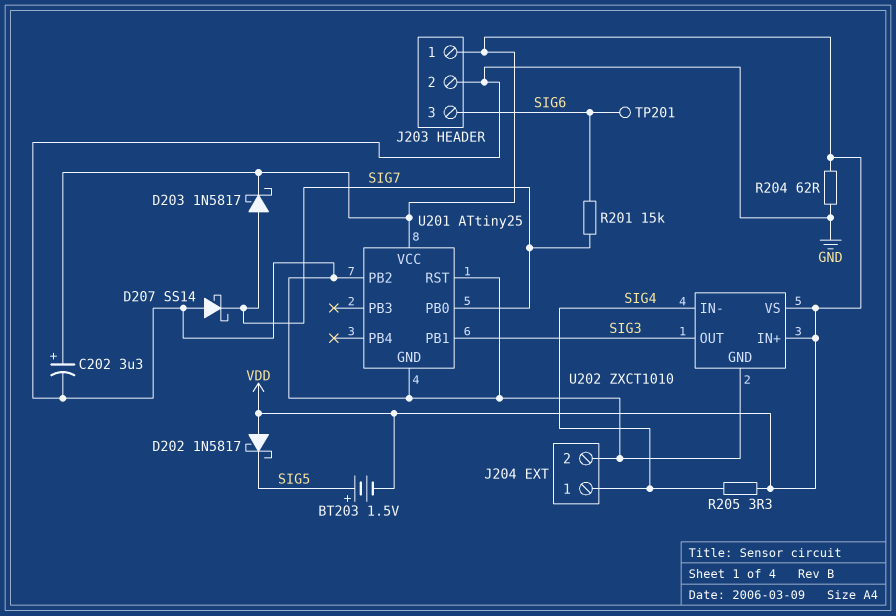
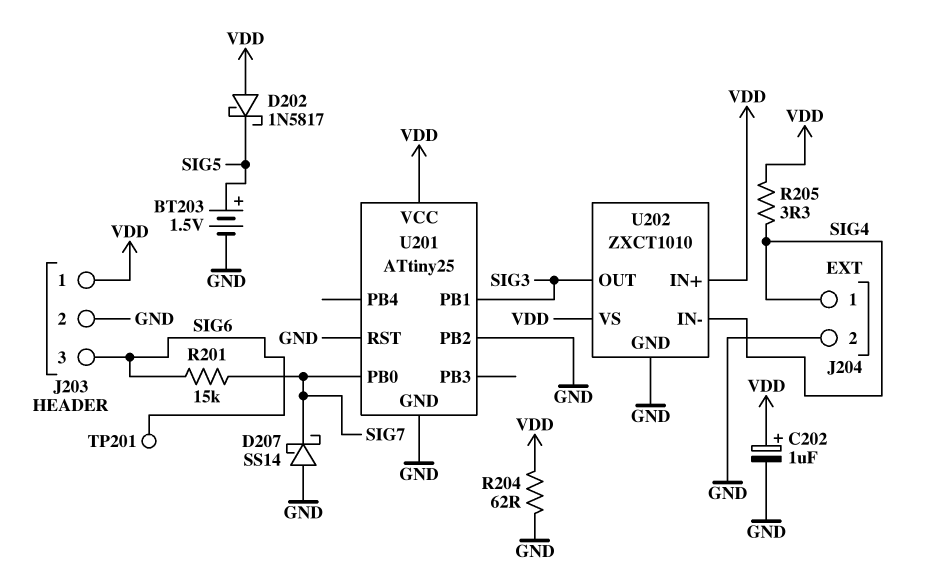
BT203: 1.5V (plus SIG5, minus VDD) -> 1.5V (plus SIG5, minus GND)
C202: 3.3uF (plus VDD, minus GND) -> 1uF (plus VDD, minus GND)
D203: schottky 1N5817 (A SIG7, K VDD) -> none

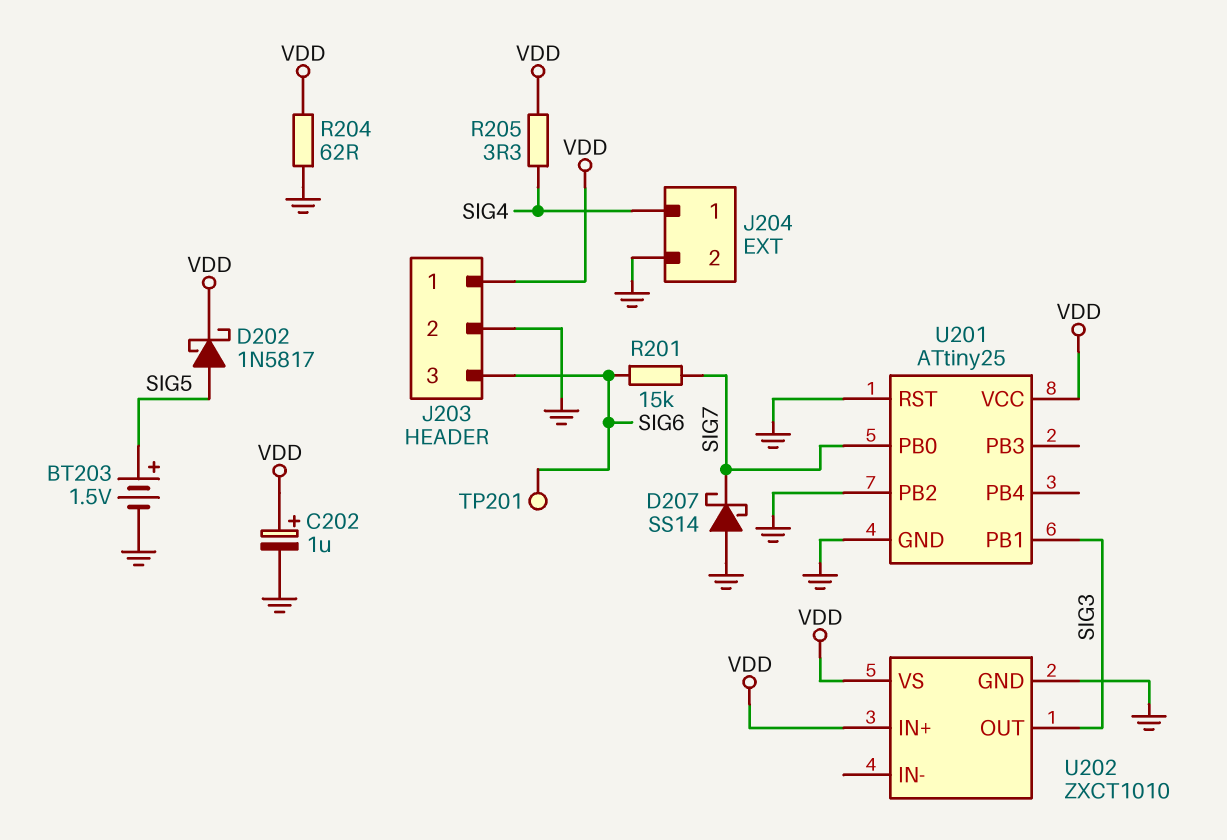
D202: schottky 1N5817 (A VDD, K SIG5) -> schottky 1N5817 (A SIG5, K VDD)
U202 pin IN-: SIG4 -> none

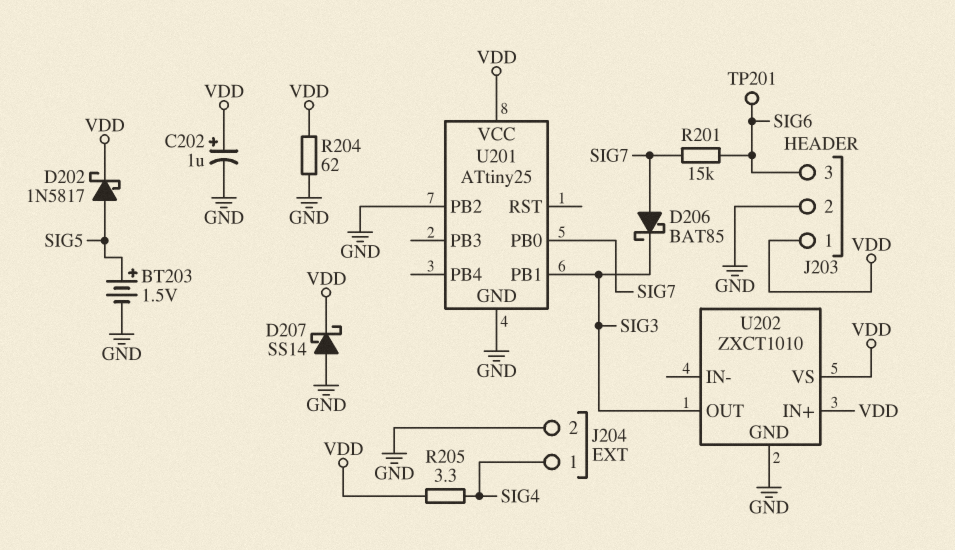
D206: none -> schottky BAT85 (A SIG7, K SIG3)
D207: schottky SS14 (A GND, K SIG7) -> schottky SS14 (A GND, K VDD)
U201 pin RST: GND -> none

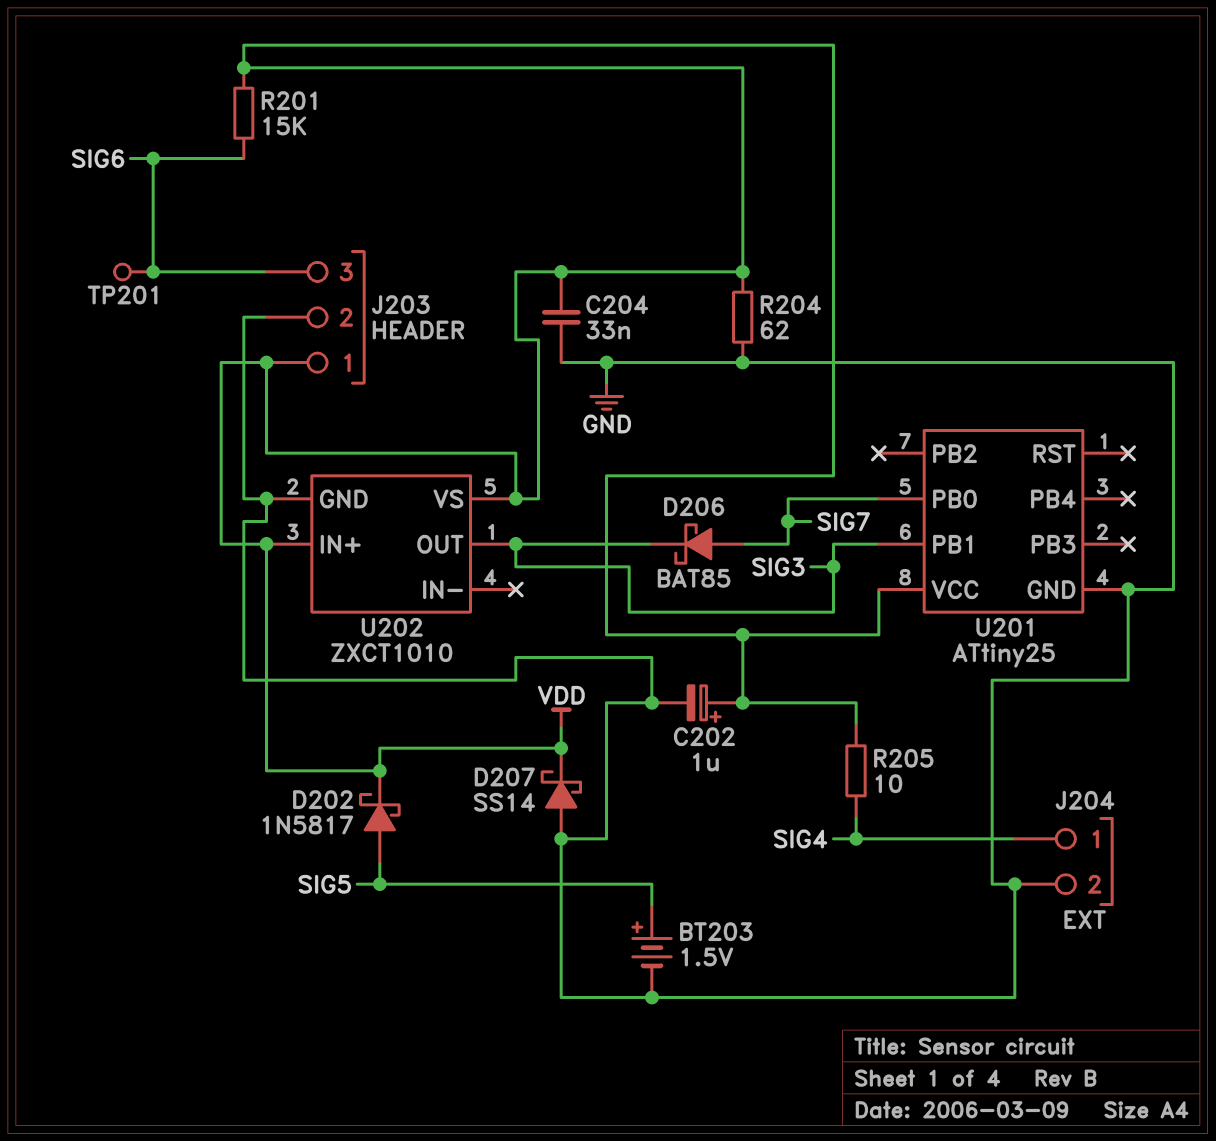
C204: none -> 33nF (GND, VDD)
R201: 15k (SIG6, SIG7) -> 15k (SIG6, VDD)
R205: 3.3 (SIG4, VDD) -> 10 (SIG4, VDD)
U201 pin PB2: GND -> none

